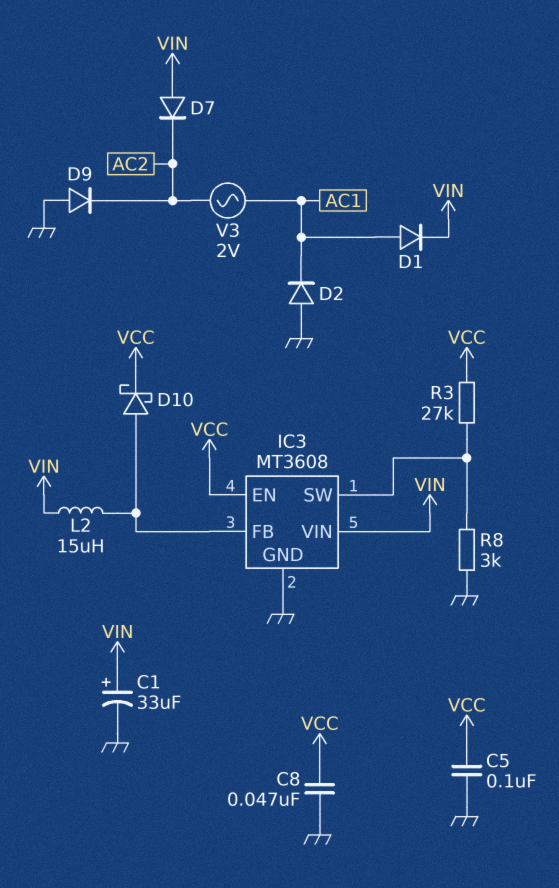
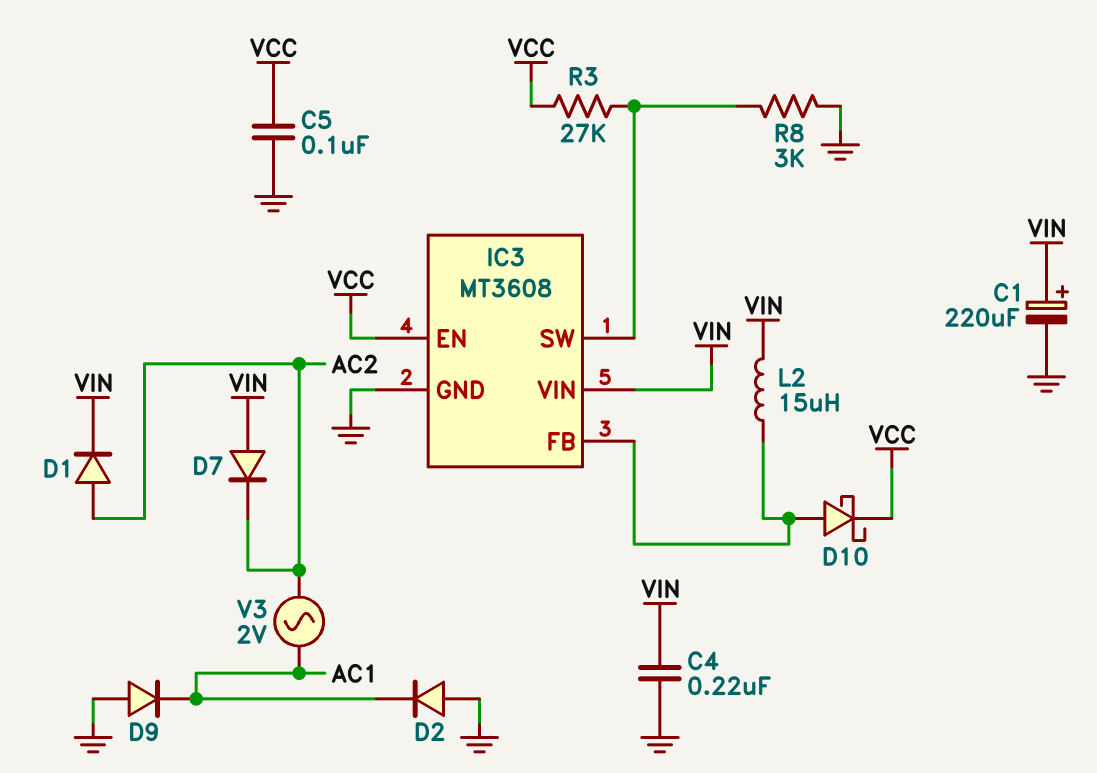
C1: 33uF (plus VIN, minus GND) -> 220uF (plus VIN, minus GND)
C4: none -> 220nF (GND, VIN)
C8: 47nF (GND, VCC) -> none
D1: diode (A AC1, K VIN) -> diode (A AC2, K VIN)
D9: diode (A GND, K AC2) -> diode (A GND, K AC1)

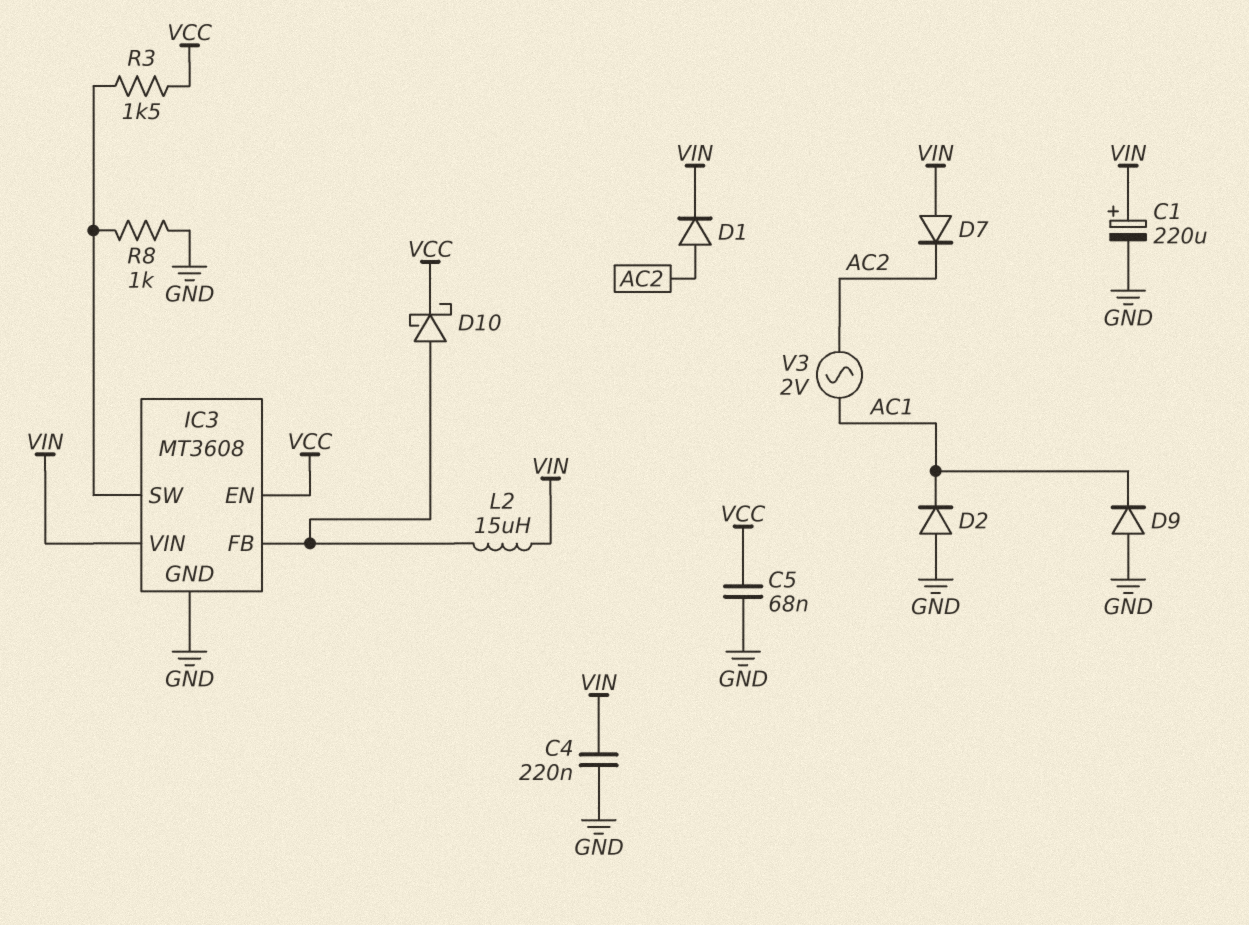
C5: 100nF (GND, VCC) -> 68nF (GND, VCC)
R3: 27k (IC3/SW, VCC) -> 1.5k (IC3/SW, VCC)
R8: 3k (GND, IC3/SW) -> 1k (GND, IC3/SW)

